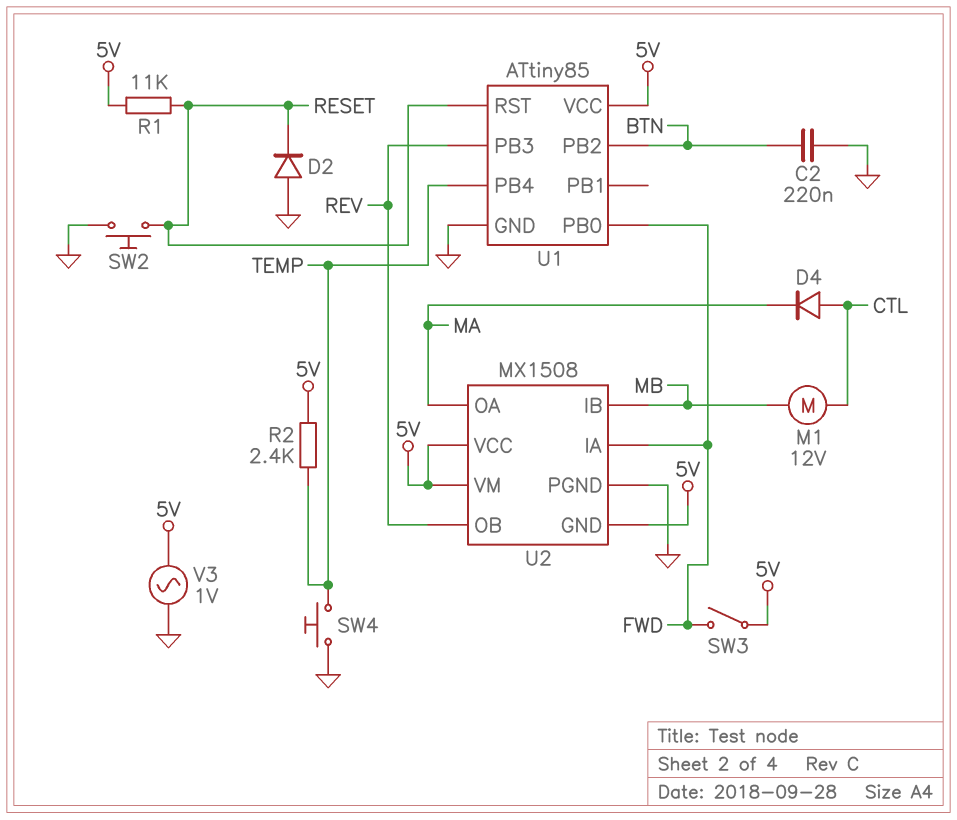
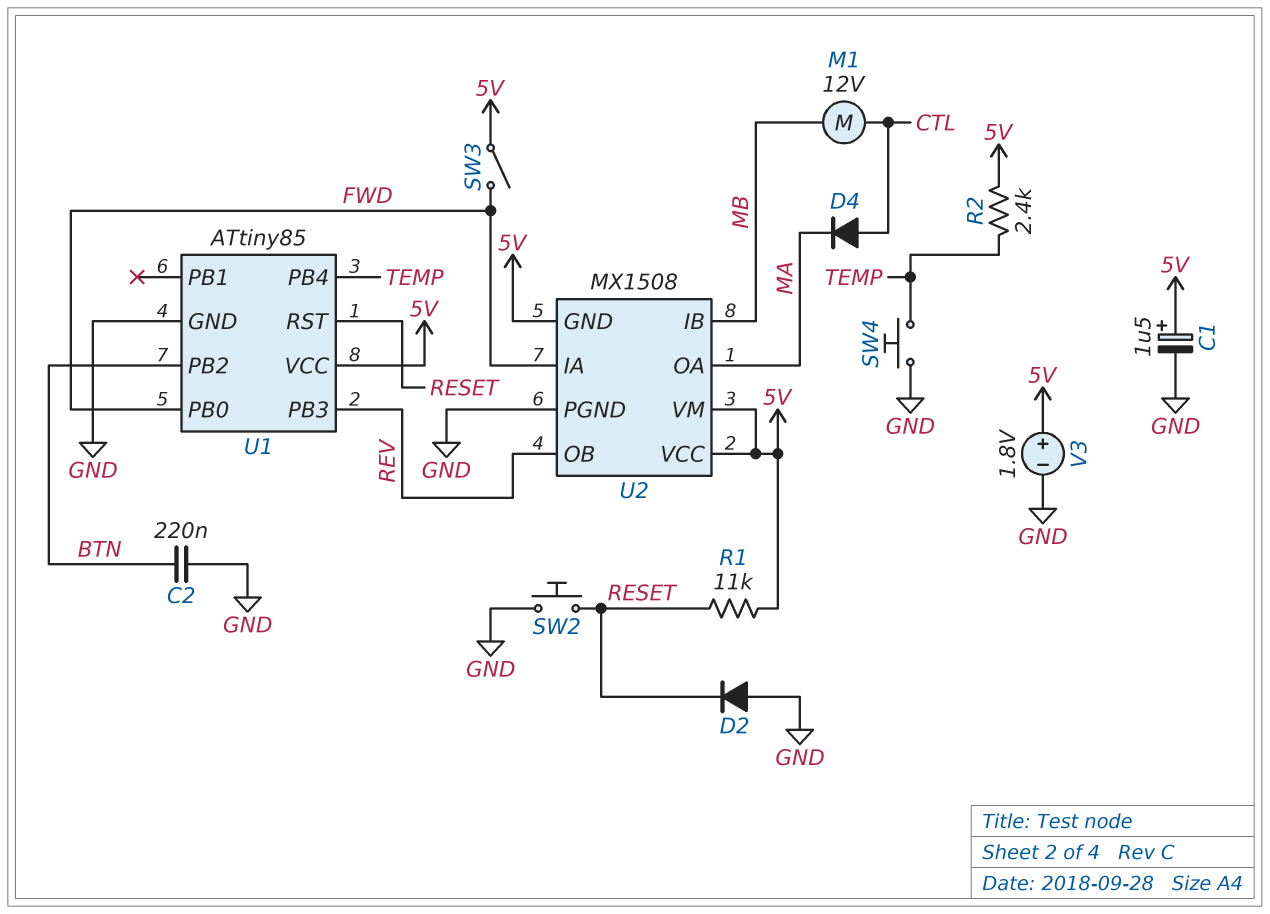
C1: none -> 1.5uF (plus 5V, minus GND)
V3: AC 1V (5V, GND) -> 1.8V (plus 5V, minus GND)

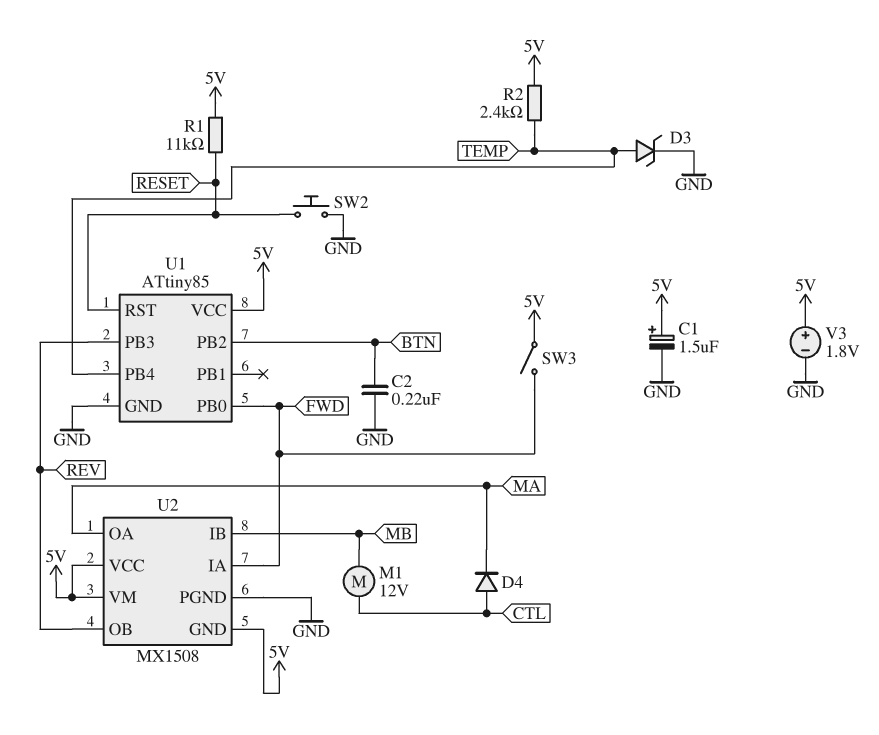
D2: diode (A GND, K RESET) -> none
D3: none -> zener (A TEMP, K GND)
SW4: button (GND, TEMP) -> none

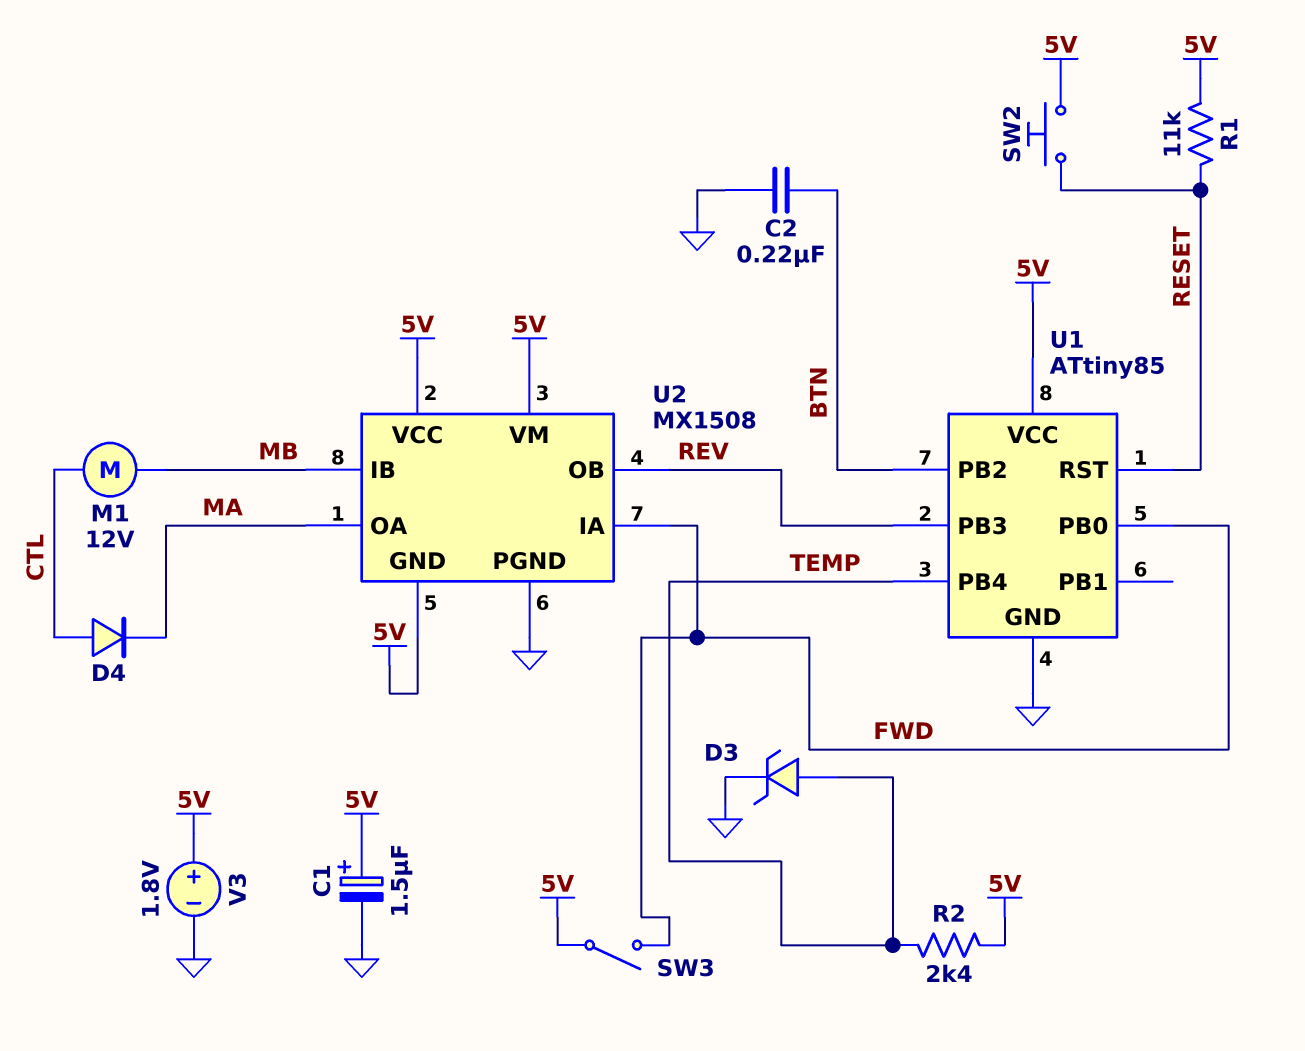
SW2: button (GND, RESET) -> button (5V, RESET)

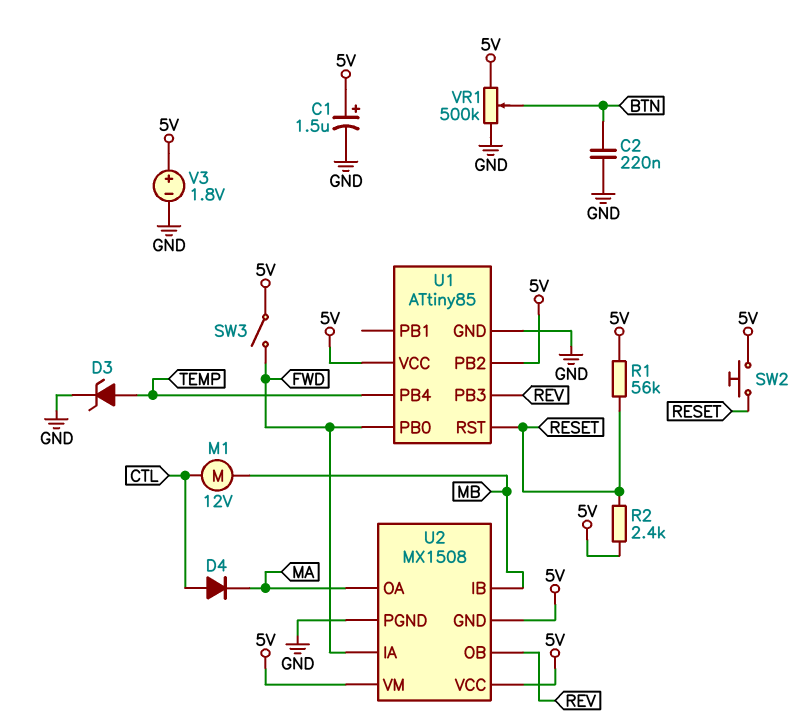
R1: 11k (5V, RESET) -> 56k (5V, RESET)
R2: 2.4k (5V, TEMP) -> 2.4k (5V, RESET)
U1 pin PB2: BTN -> 5V
VR1: none -> 500k (5V, GND, wiper BTN)

